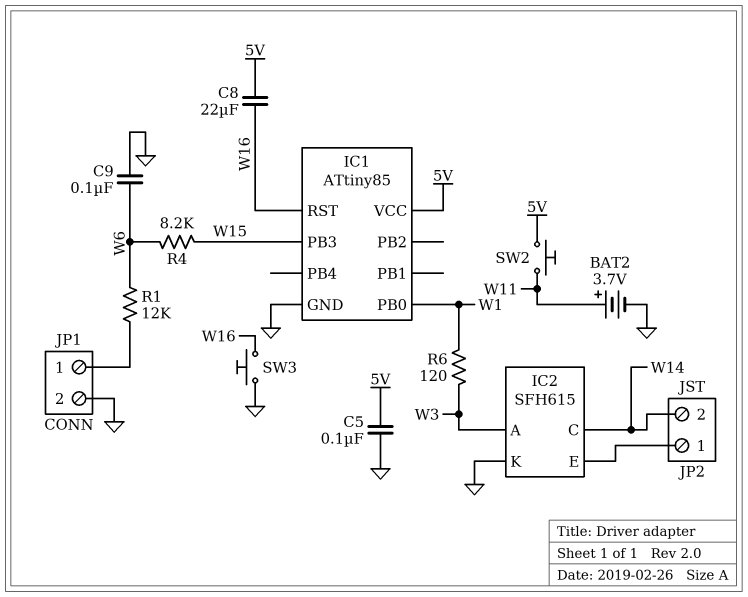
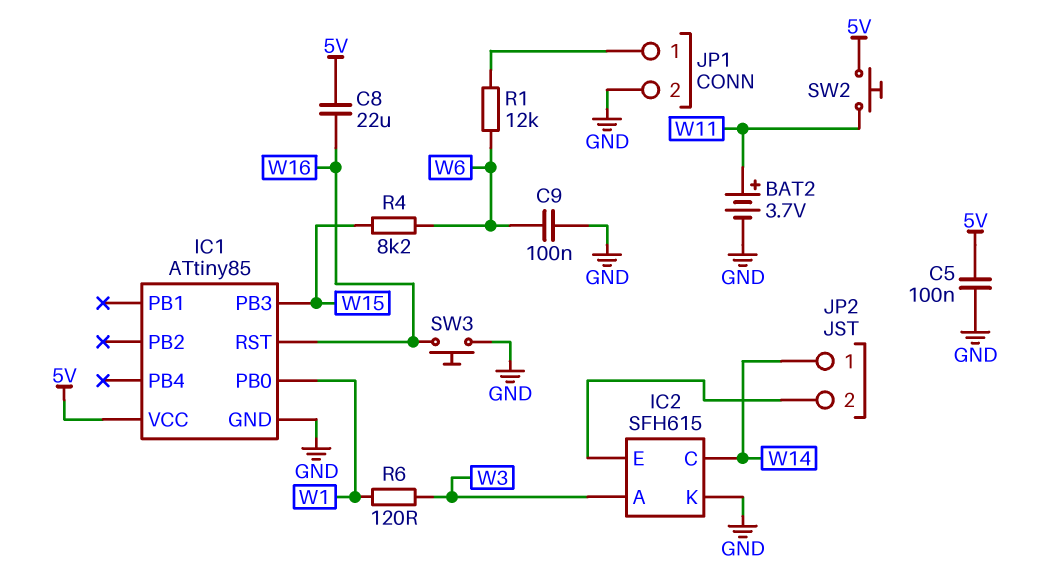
JP2 pin 1: IC2/E -> W14
JP2 pin 2: W14 -> IC2/E

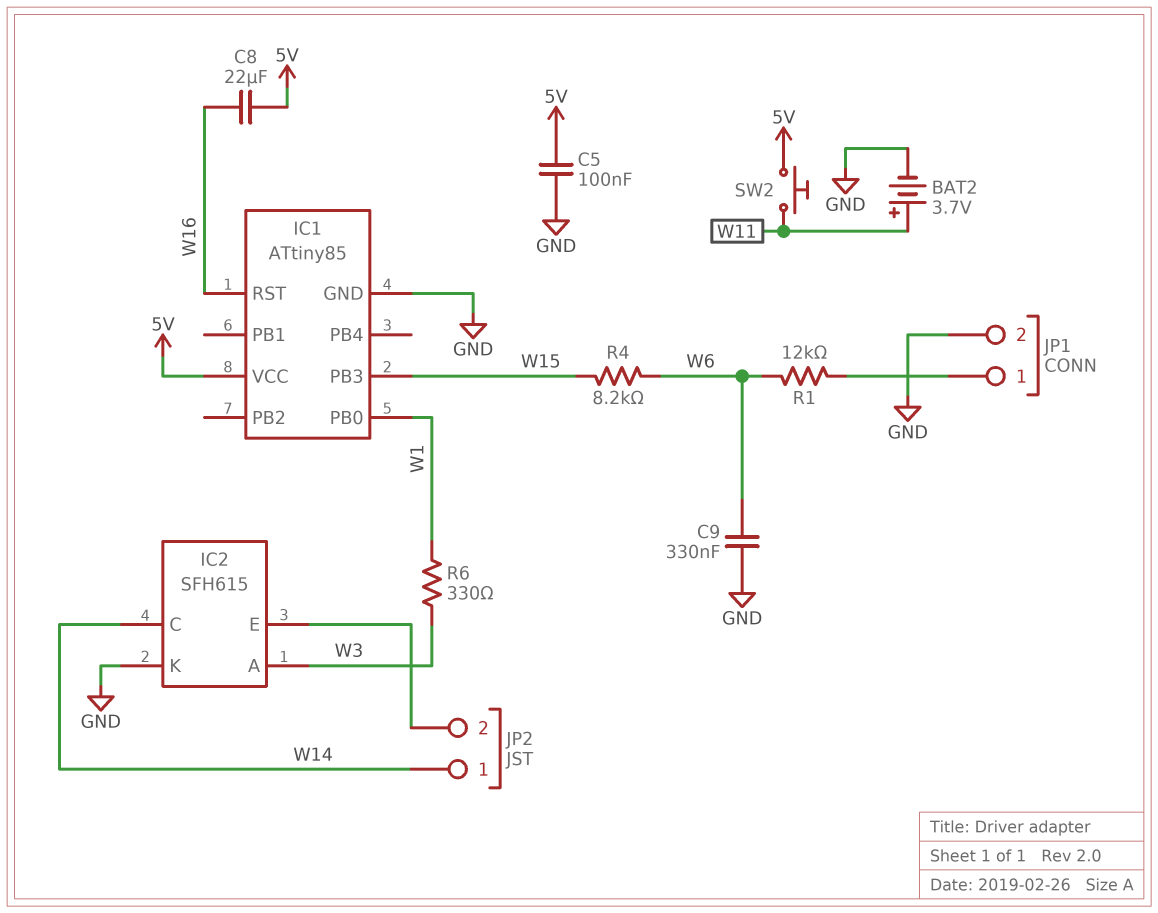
C9: 100nF (GND, W6) -> 330nF (GND, W6)
R6: 120 (W1, W3) -> 330 (W1, W3)
SW3: button (GND, W16) -> none

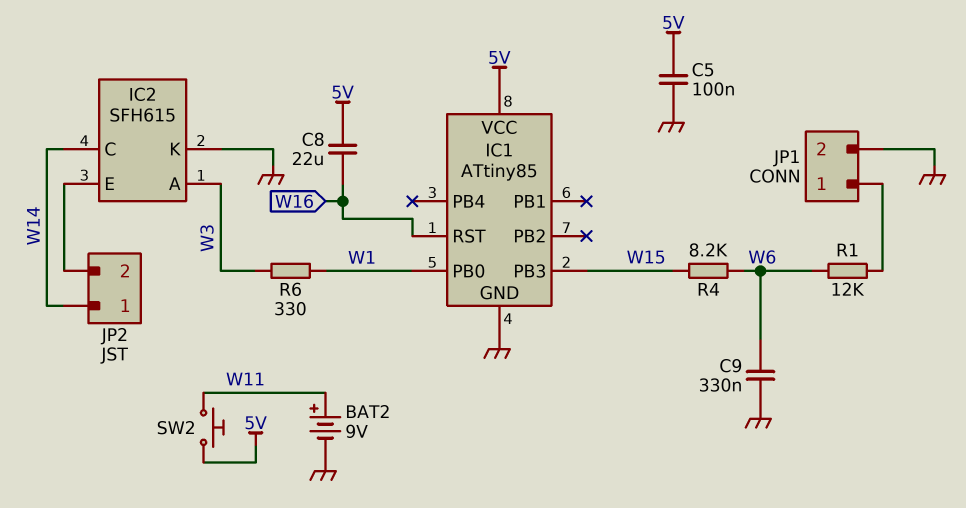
BAT2: 3.7V (plus W11, minus GND) -> 9V (plus W11, minus GND)

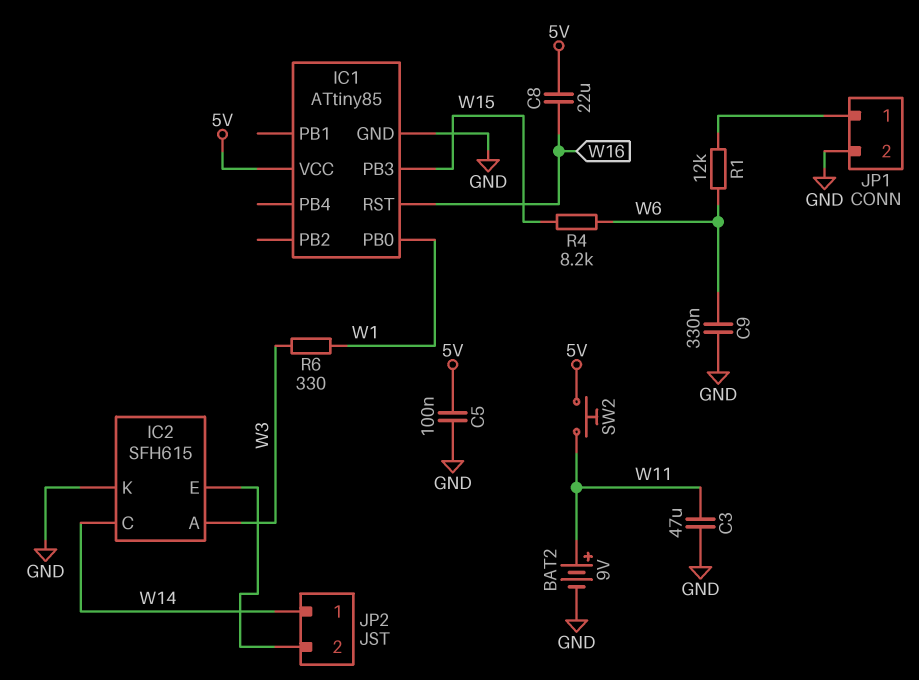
C3: none -> 47uF (GND, W11)

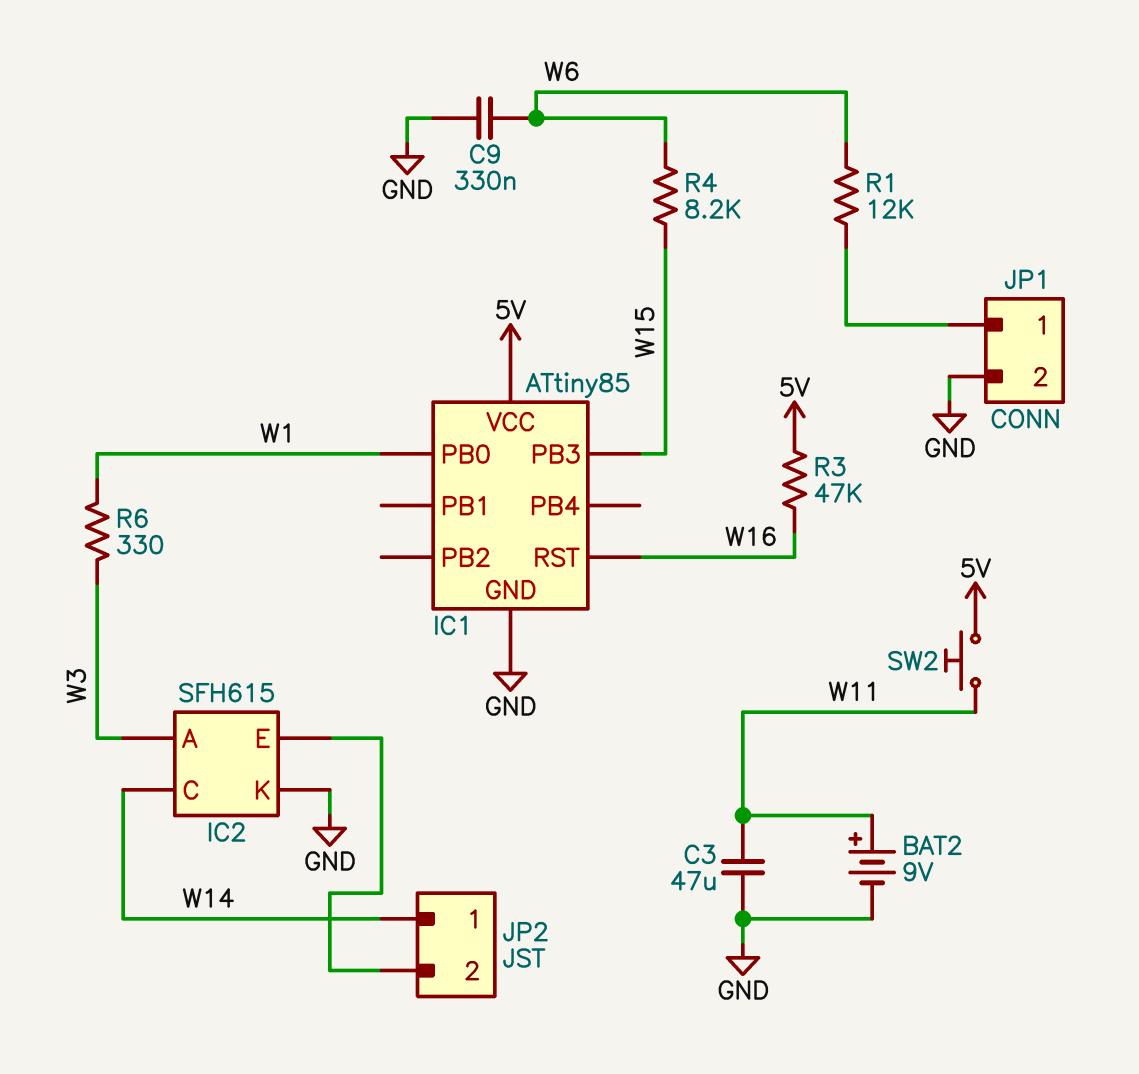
C5: 100nF (5V, GND) -> none
C8: 22uF (5V, W16) -> none
R3: none -> 47k (5V, W16)

